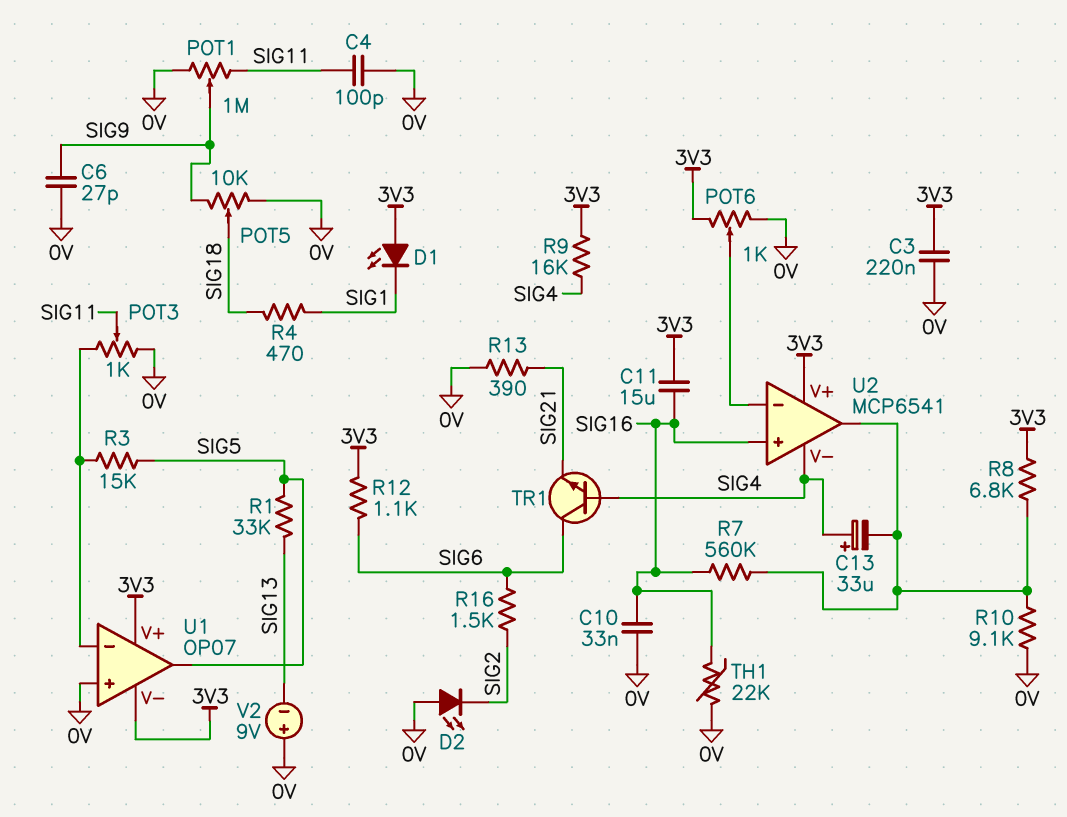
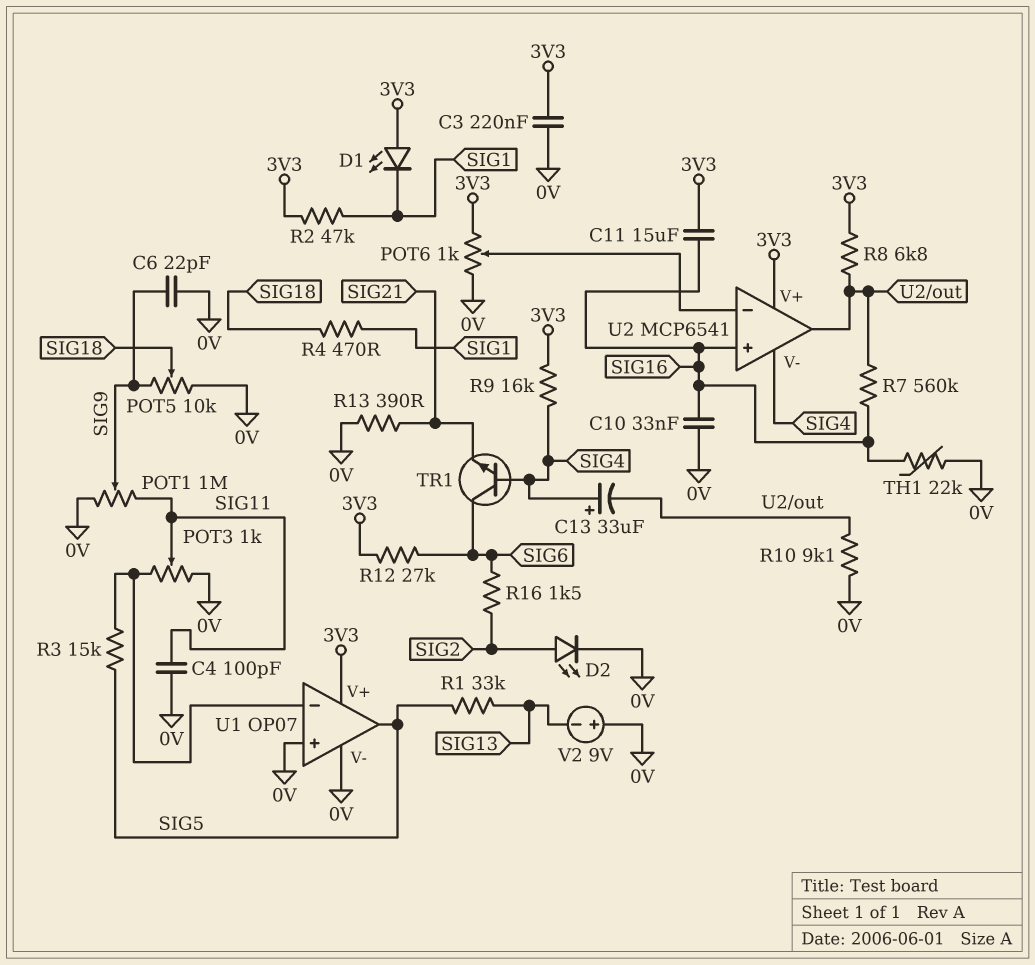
C6: 27pF (0V, SIG9) -> 22pF (0V, SIG9)
D2: LED (A 0V, K SIG2) -> LED (A SIG2, K 0V)
R2: none -> 47k (3V3, SIG1)
R12: 1.1k (3V3, SIG6) -> 27k (3V3, SIG6)
U1 pin V-: 3V3 -> 0V

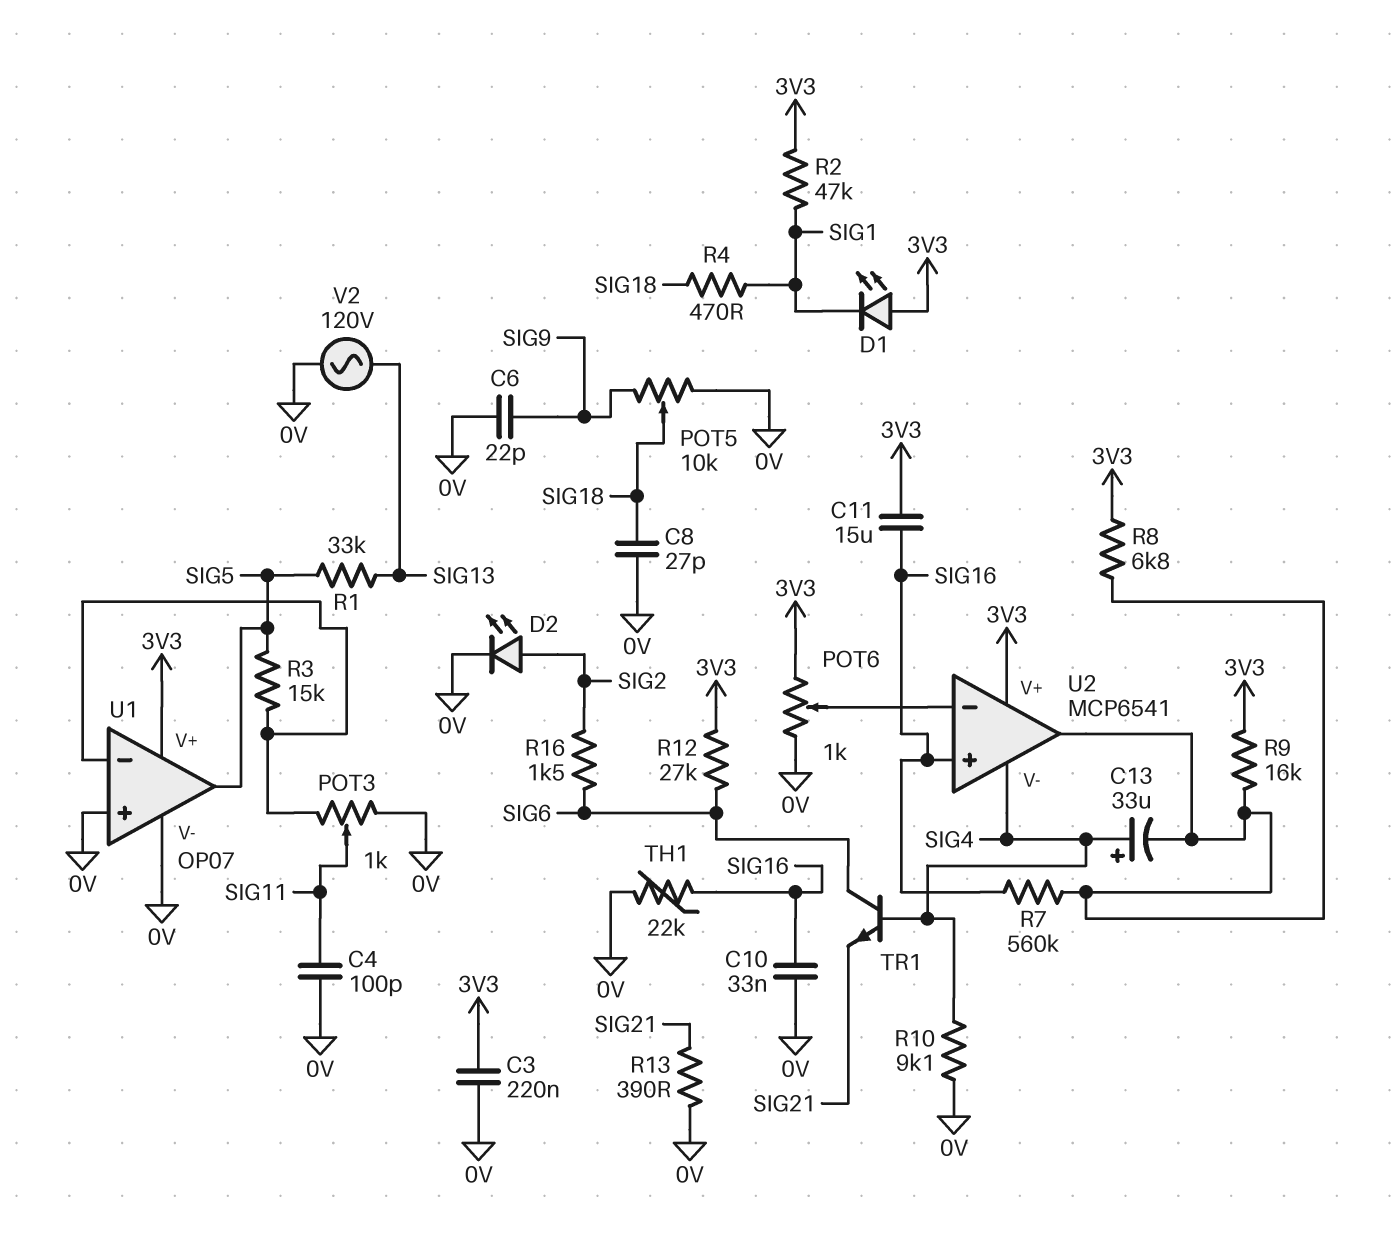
C8: none -> 27pF (0V, SIG18)
POT1: 1M (0V, SIG11, wiper SIG9) -> none
R9: 16k (3V3, SIG4) -> 16k (3V3, U2/out)
R10: 9.1k (0V, U2/out) -> 9.1k (0V, SIG4)
V2: 9V (plus 0V, minus SIG13) -> AC 120V (0V, SIG13)

